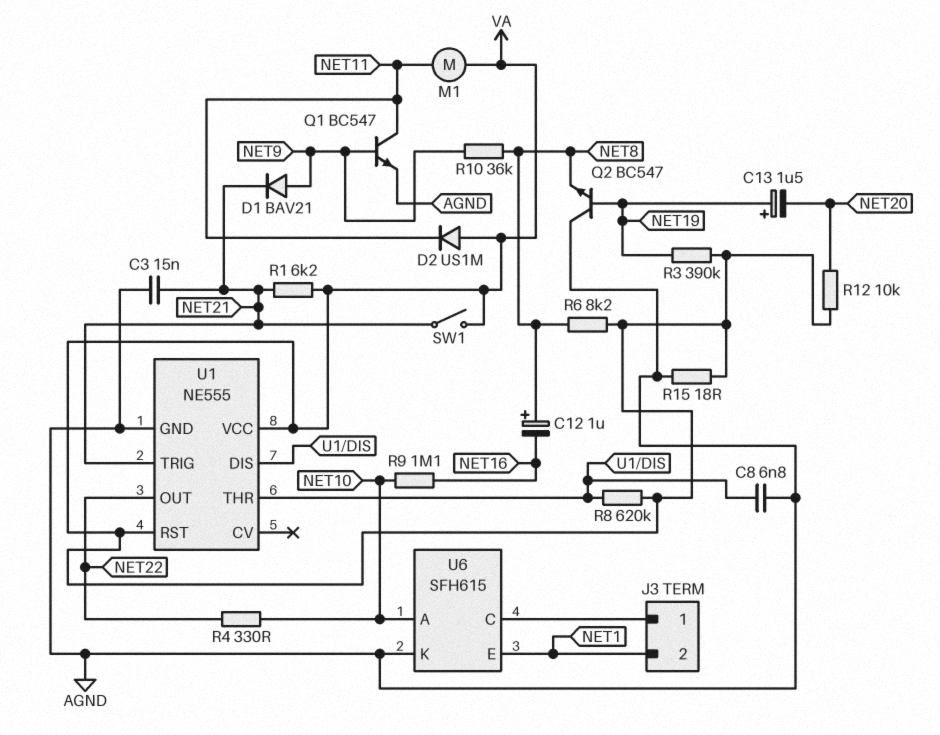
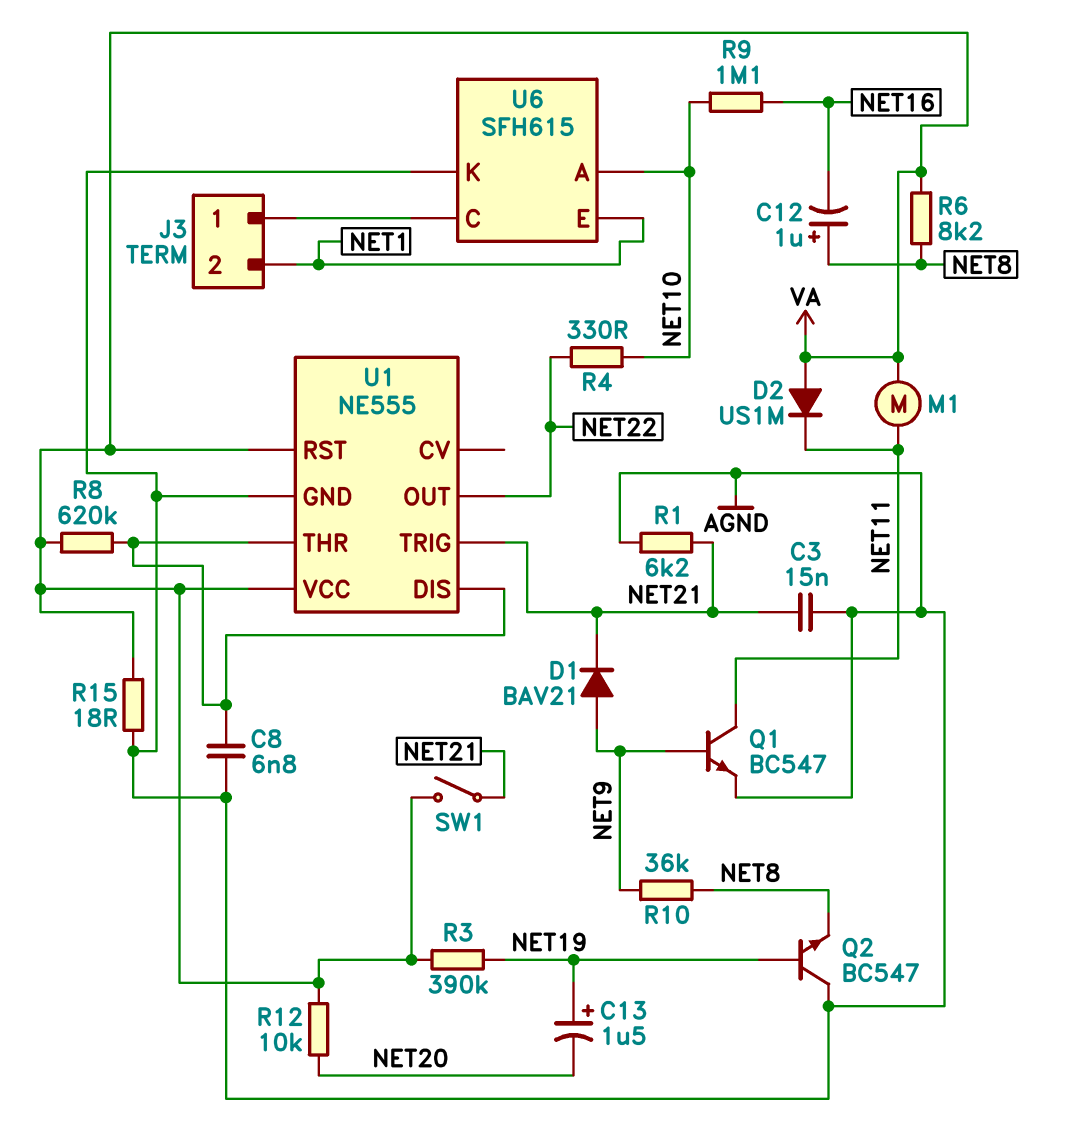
R1: 6.2k (NET21, VA) -> 6.2k (AGND, NET21)

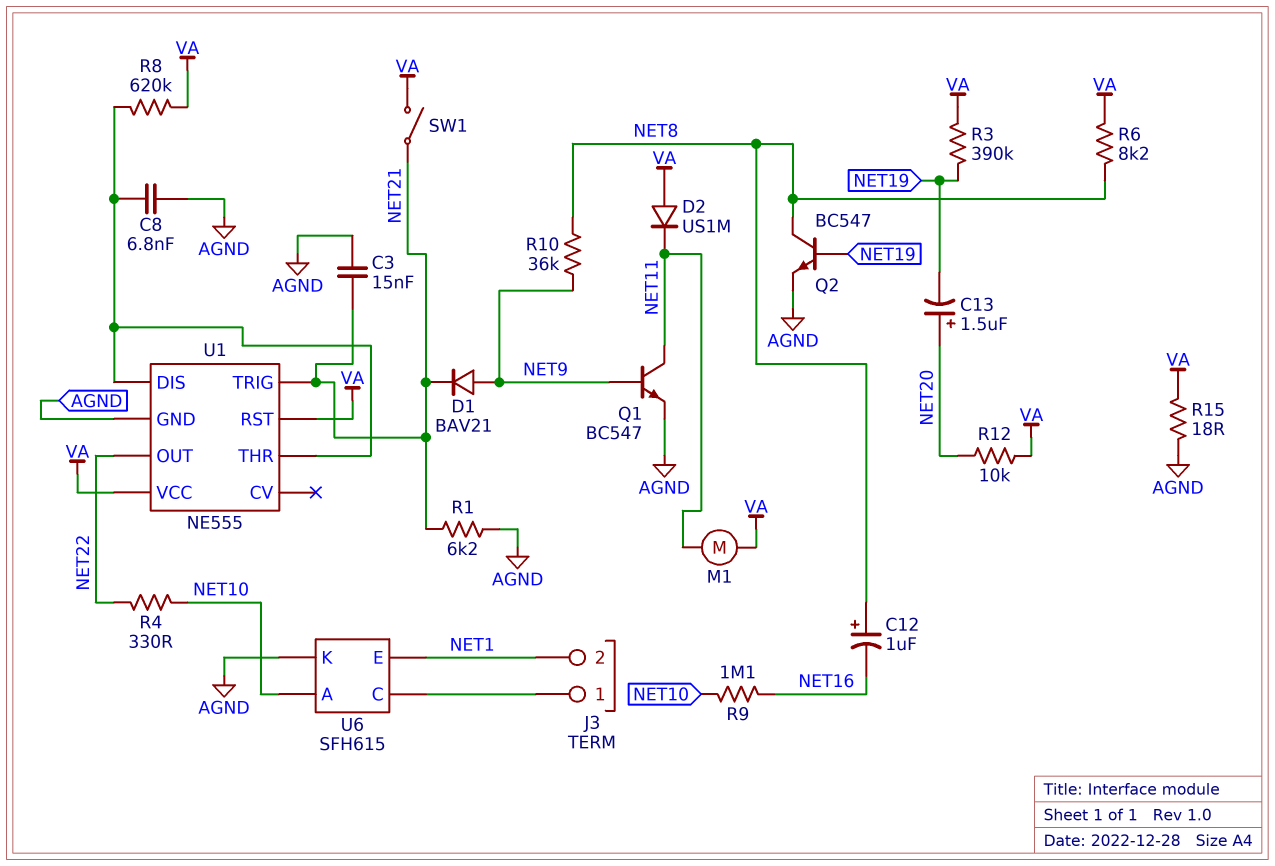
C13: 1.5uF (plus NET19, minus NET20) -> 1.5uF (plus NET20, minus NET19)
Q2: NPN BC547 (B NET19, C AGND, E NET8) -> NPN BC547 (B NET19, C NET8, E AGND)

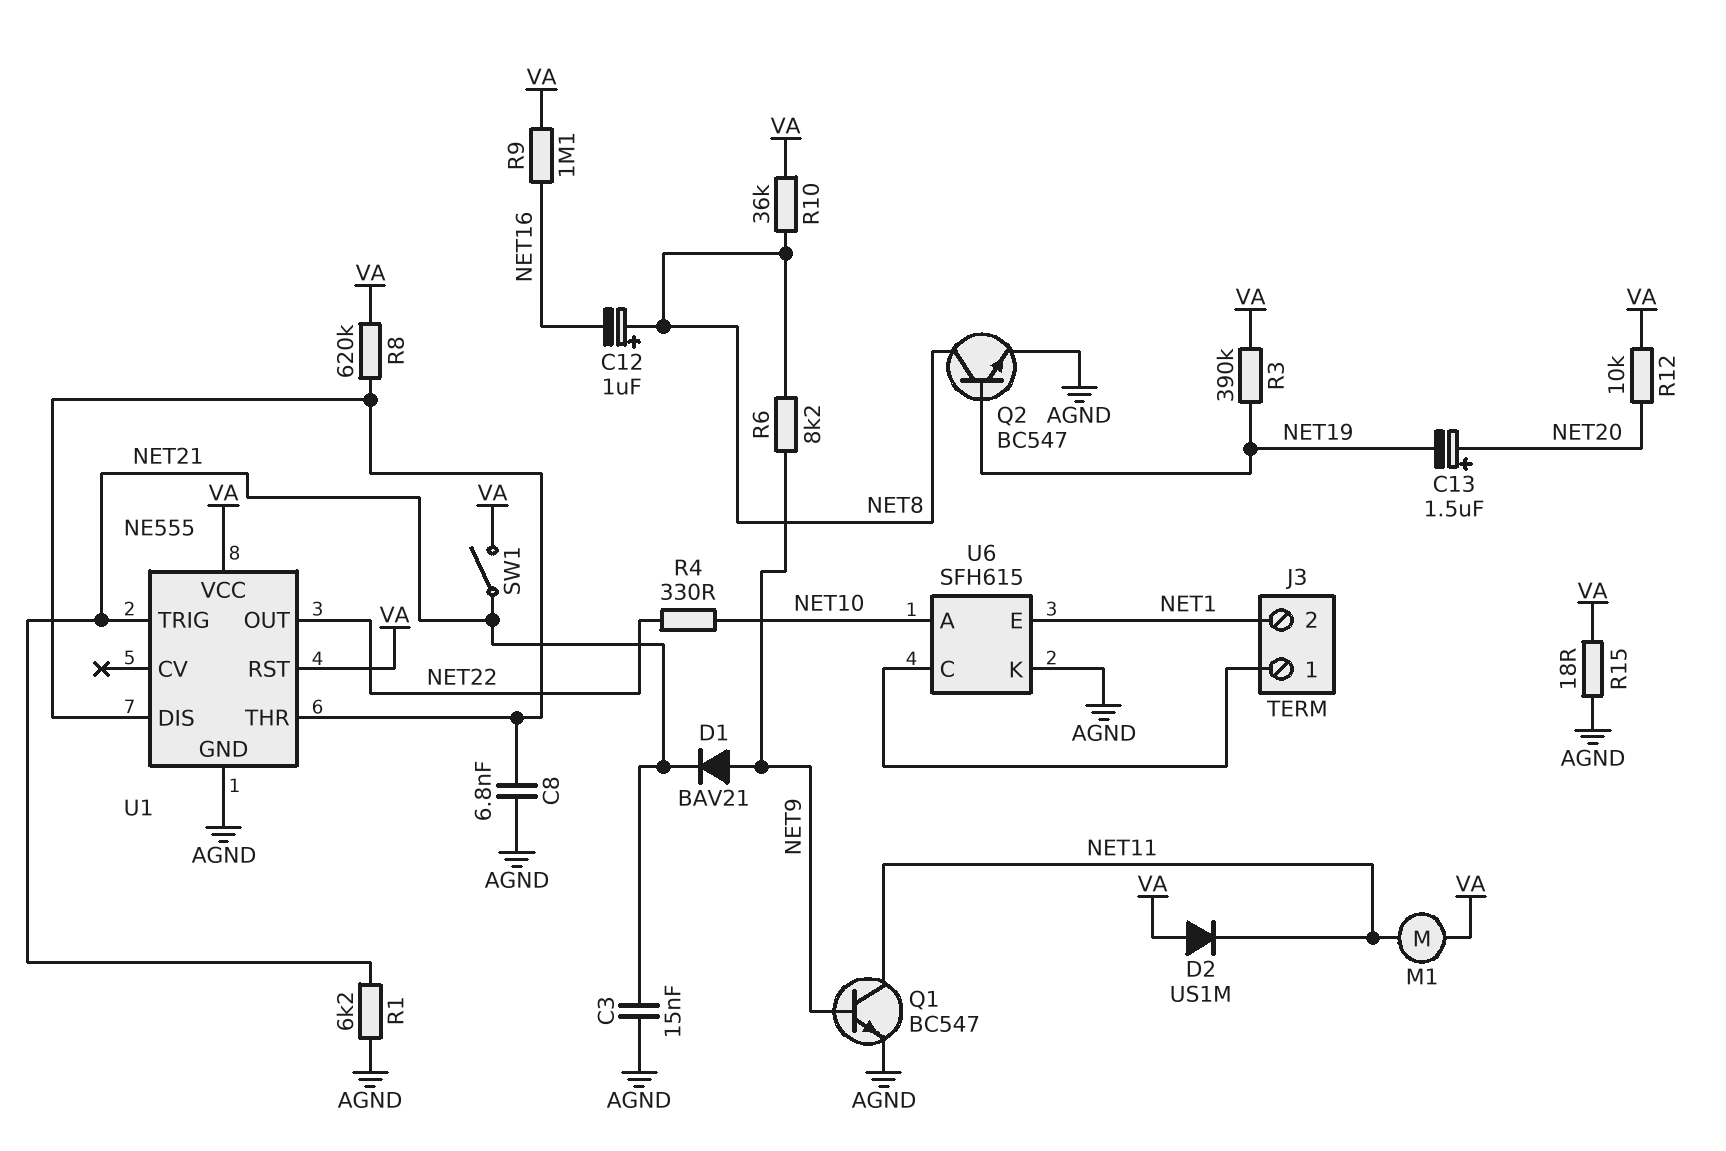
R6: 8.2k (NET8, VA) -> 8.2k (NET8, NET9)
R9: 1.1M (NET10, NET16) -> 1.1M (NET16, VA)
R10: 36k (NET8, NET9) -> 36k (NET8, VA)

